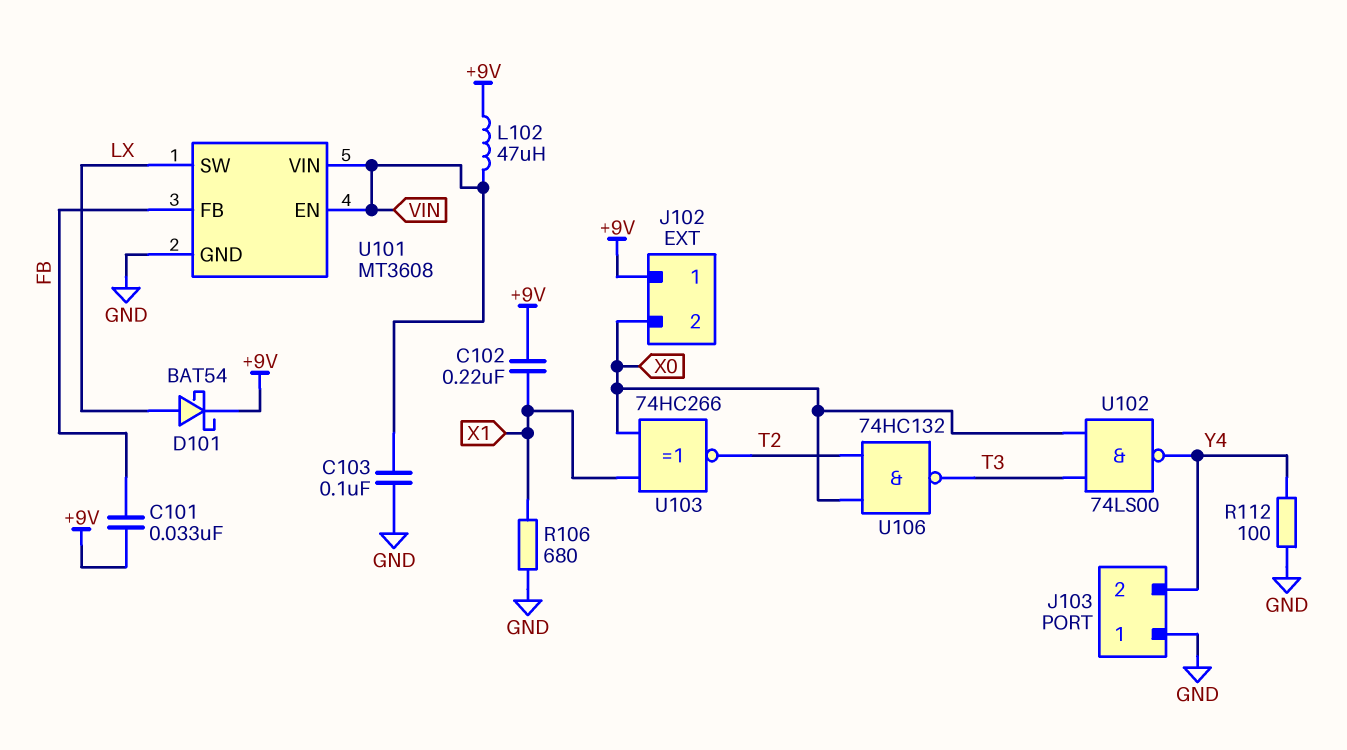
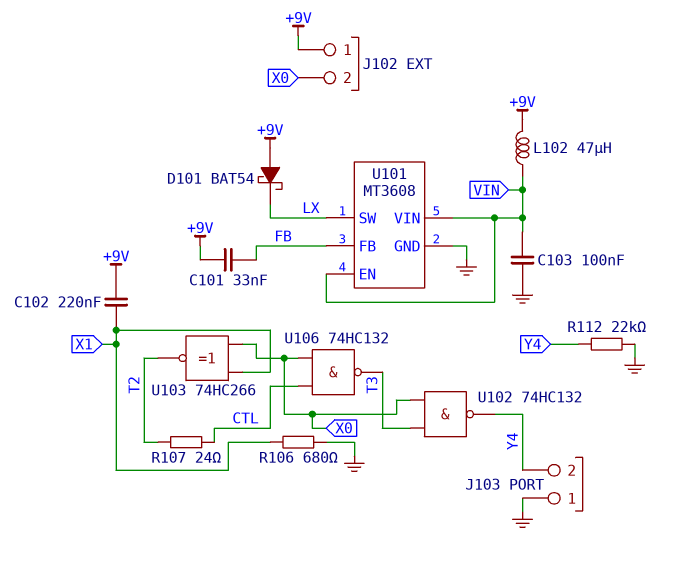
D101: schottky BAT54 (A LX, K +9V) -> schottky BAT54 (A +9V, K LX)
R107: none -> 24 (CTL, T2)
R112: 100 (GND, Y4) -> 22k (GND, Y4)
U102: NAND 74LS00 (in T3, in X0, out Y4) -> NAND 74HC132 (in T3, in X0, out Y4)
U106: NAND 74HC132 (in T2, in X0, out T3) -> NAND 74HC132 (in CTL, in X0, out T3)

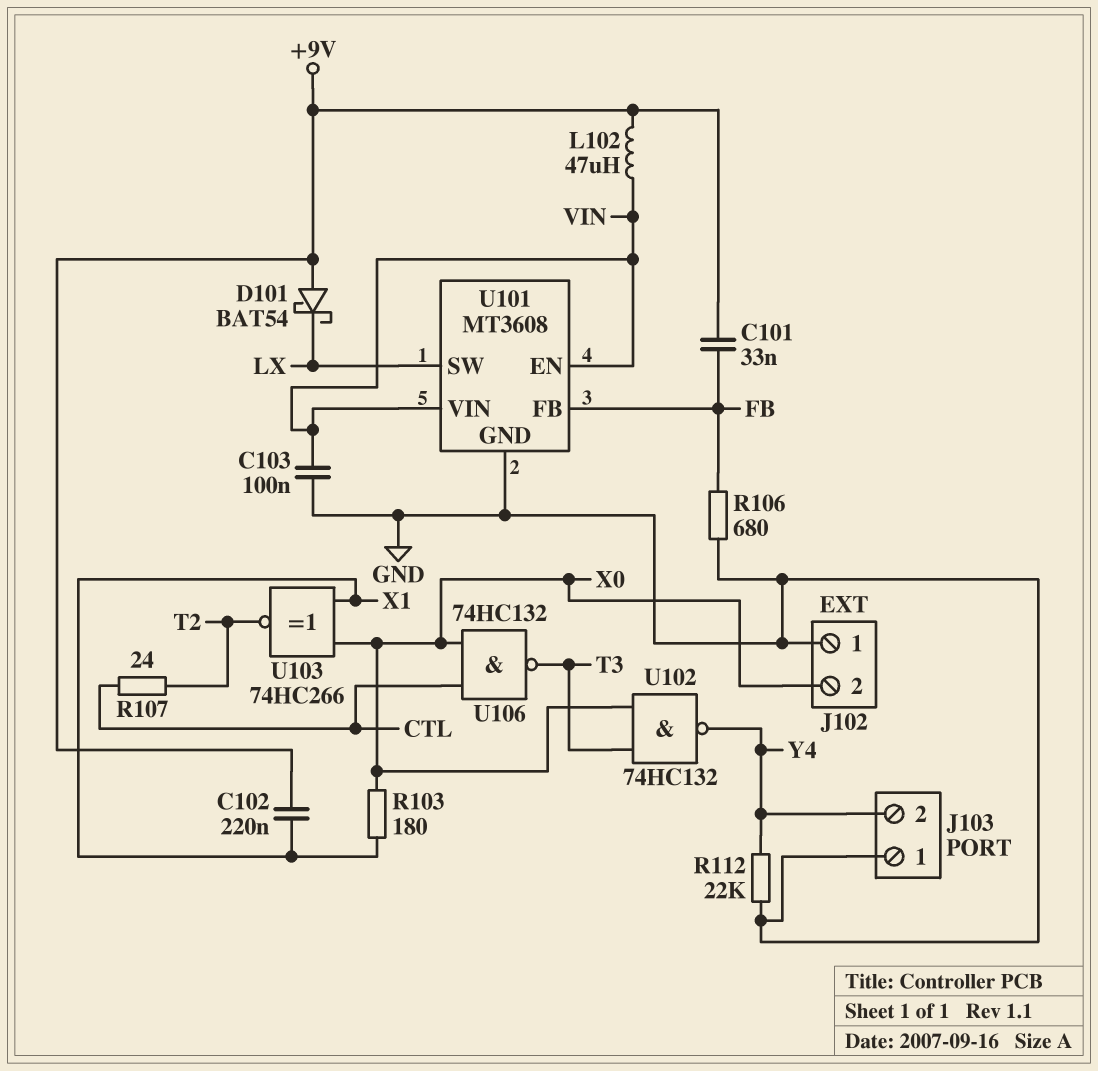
J102 pin 1: +9V -> GND
R103: none -> 180 (X0, X1)
R106: 680 (GND, X1) -> 680 (FB, GND)

